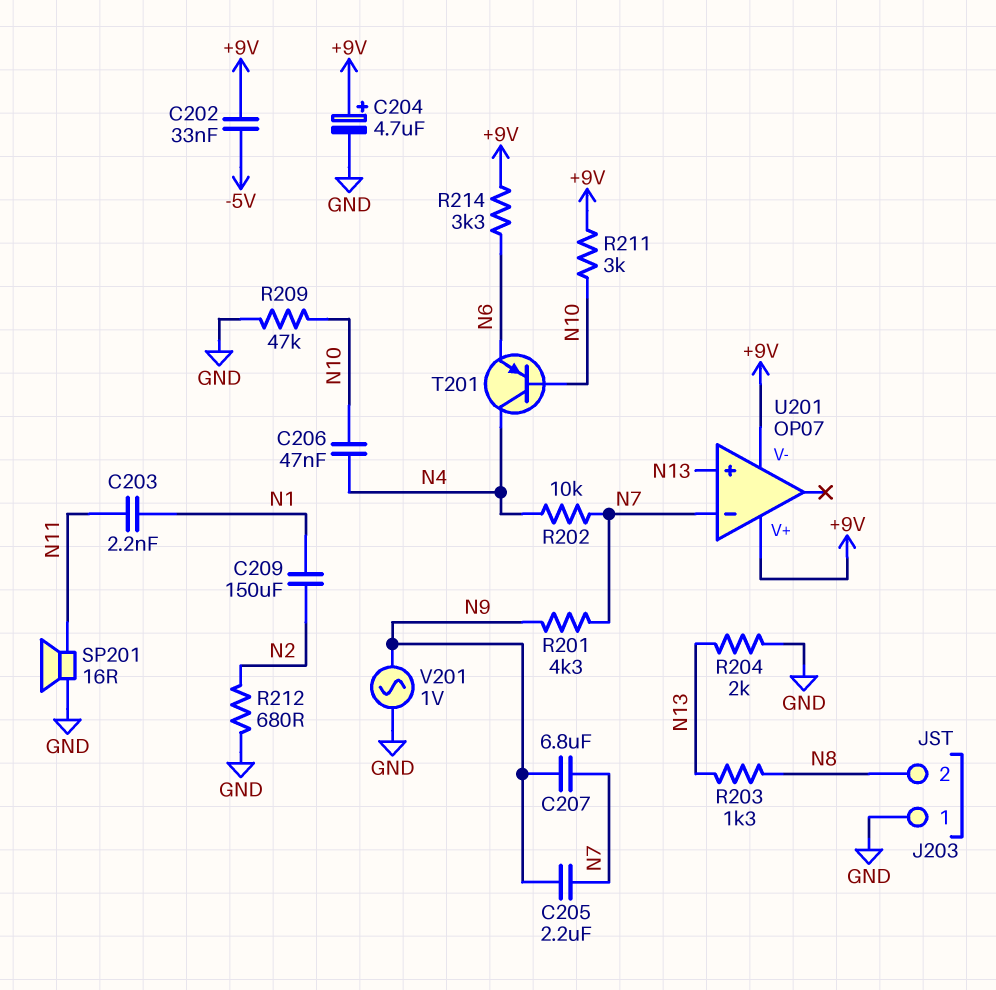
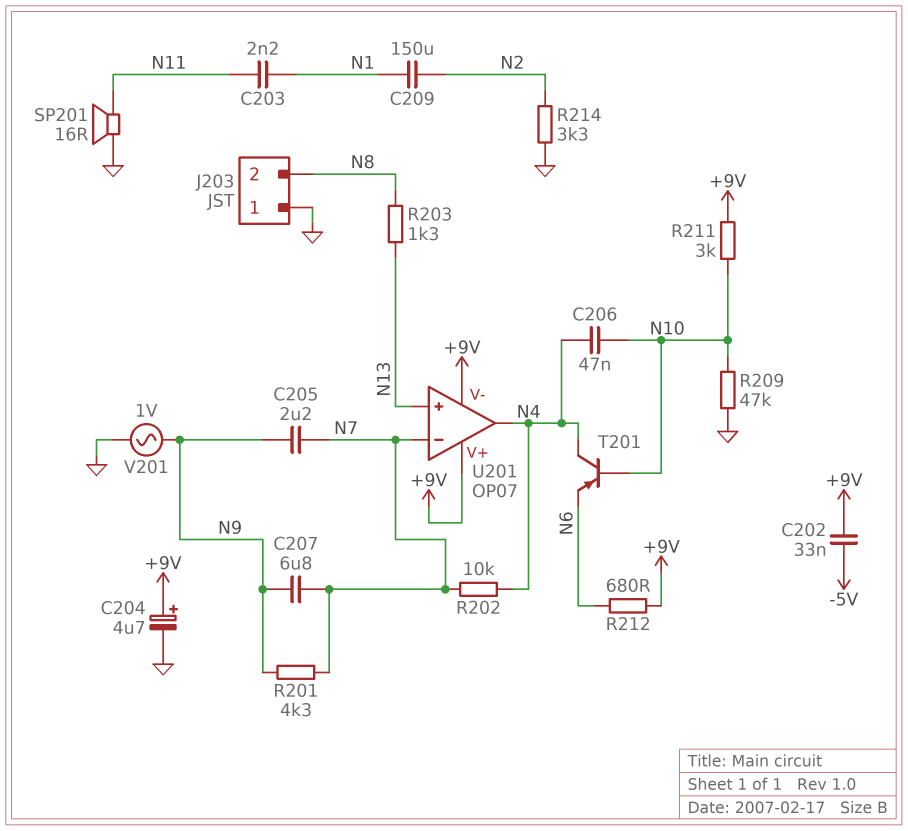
R204: 2k (GND, N13) -> none
R212: 680 (GND, N2) -> 680 (+9V, N6)
R214: 3.3k (+9V, N6) -> 3.3k (GND, N2)
U201 pin out: none -> N4

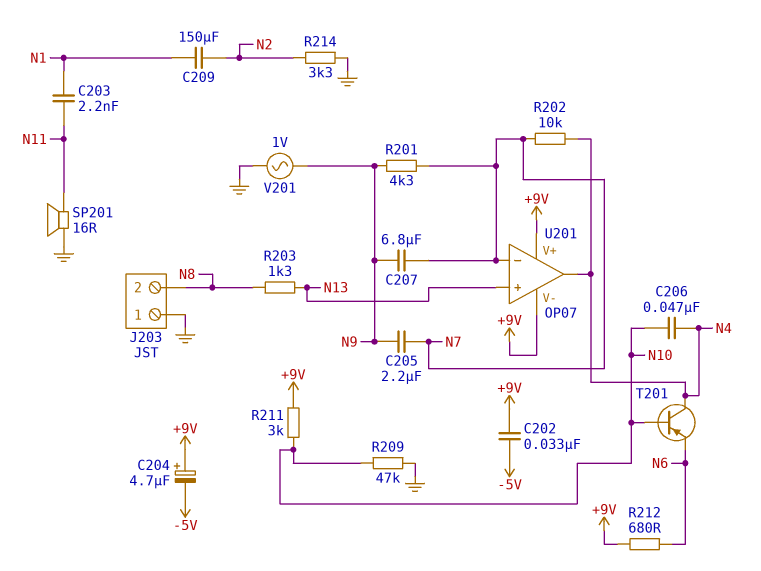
C204: 4.7uF (plus +9V, minus GND) -> 4.7uF (plus +9V, minus -5V)

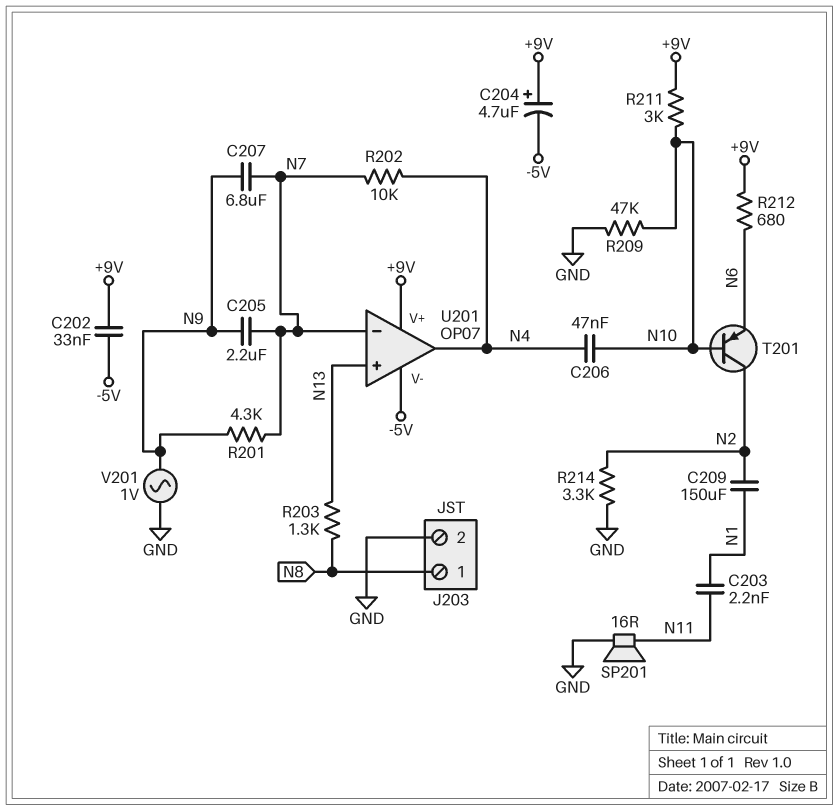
J203 pin 1: GND -> N8
J203 pin 2: N8 -> GND
T201: PNP (B N10, C N4, E N6) -> PNP (B N10, C N2, E N6)
U201 pin V-: +9V -> -5V

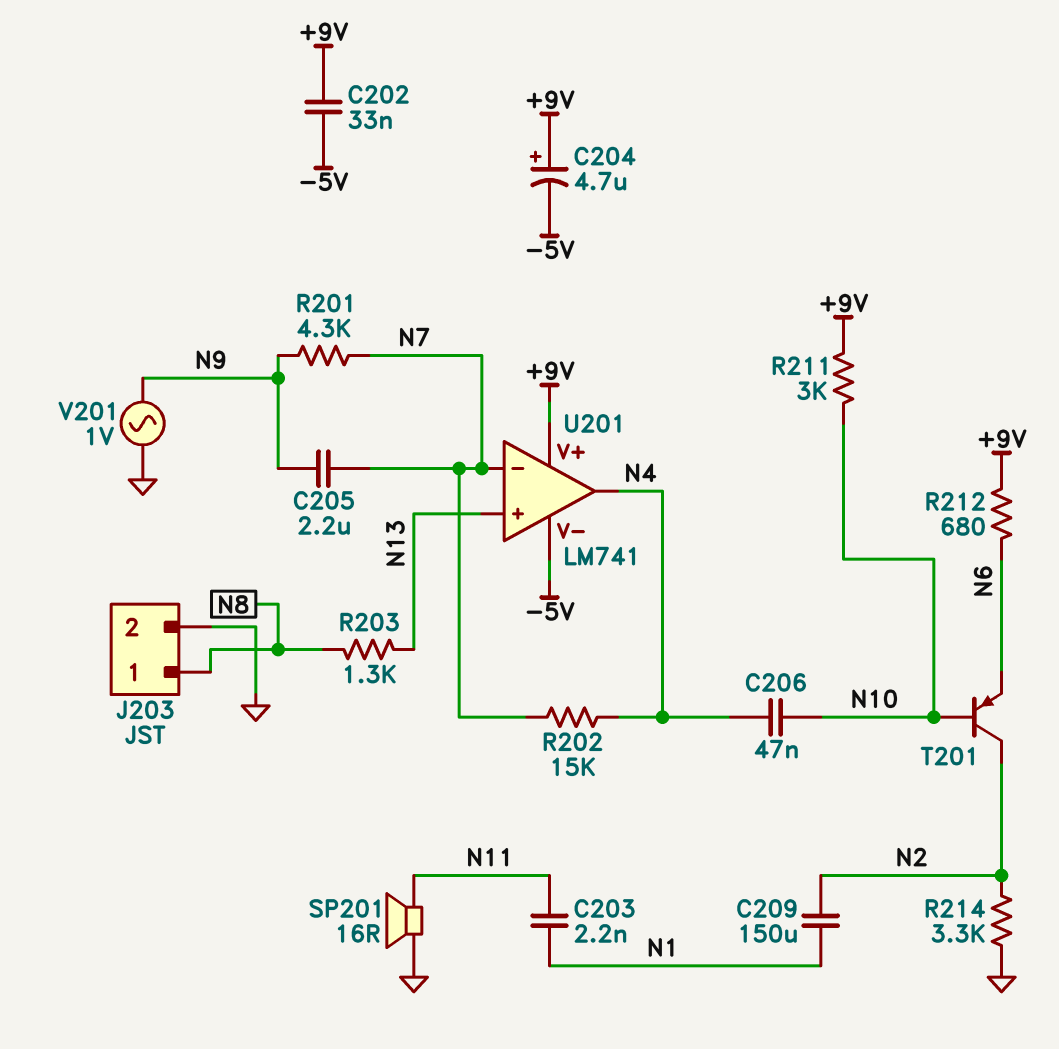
C207: 6.8uF (N7, N9) -> none
R202: 10k (N4, N7) -> 15k (N4, N7)
R209: 47k (GND, N10) -> none
U201: OP07 -> LM741

